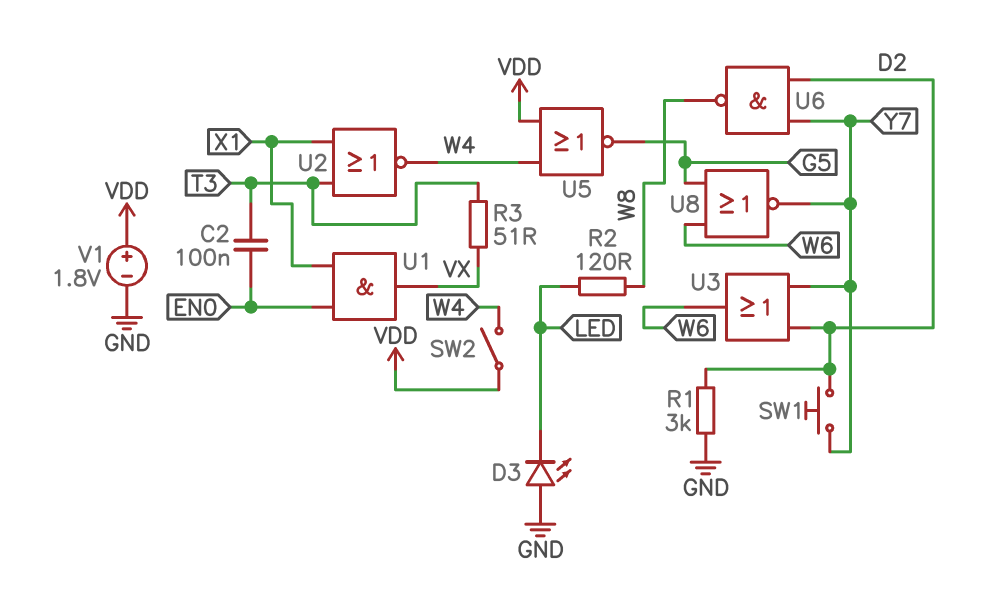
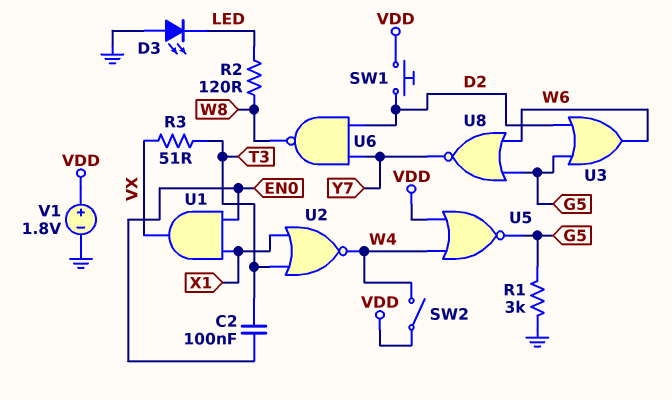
R1: 3k (D2, GND) -> 3k (G5, GND)
SW1: button (D2, Y7) -> button (D2, VDD)
U3: OR (in D2, in Y7, out W6) -> OR (in D2, in G5, out W6)

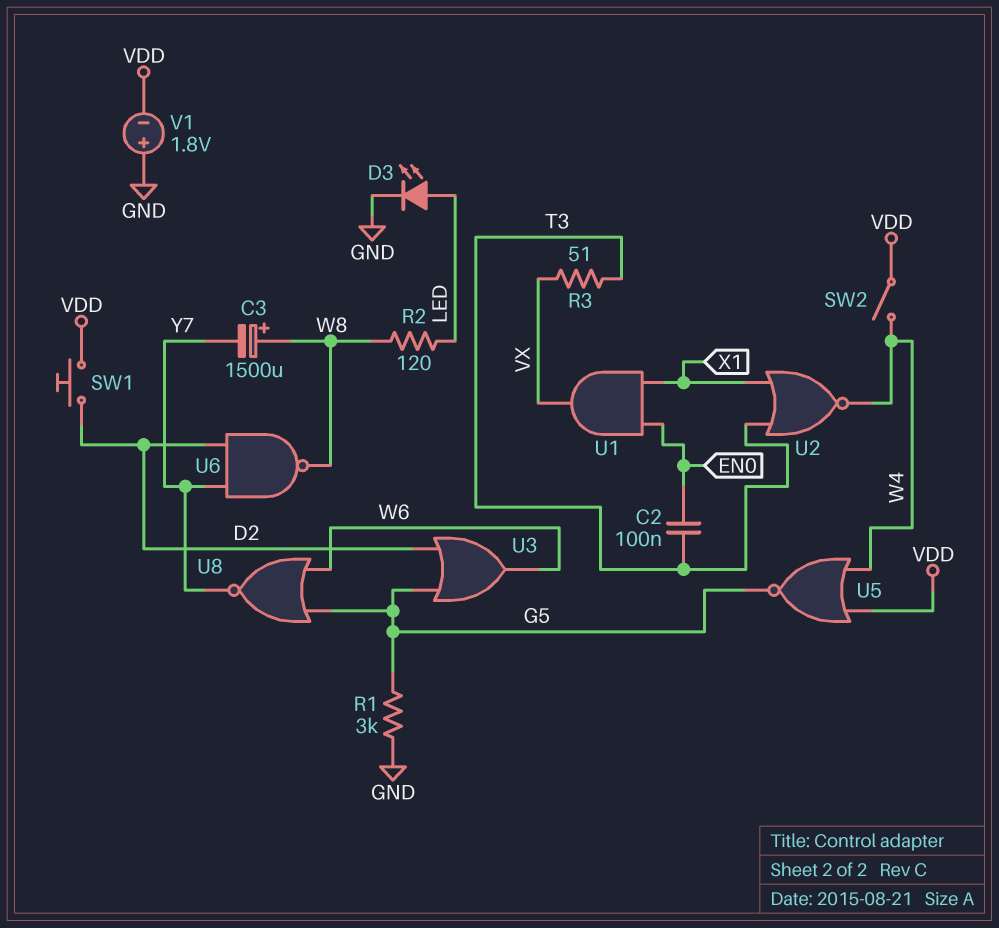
C3: none -> 1500uF (plus W8, minus Y7)
D3: LED (A GND, K LED) -> LED (A LED, K GND)
V1: 1.8V (plus VDD, minus GND) -> 1.8V (plus GND, minus VDD)

